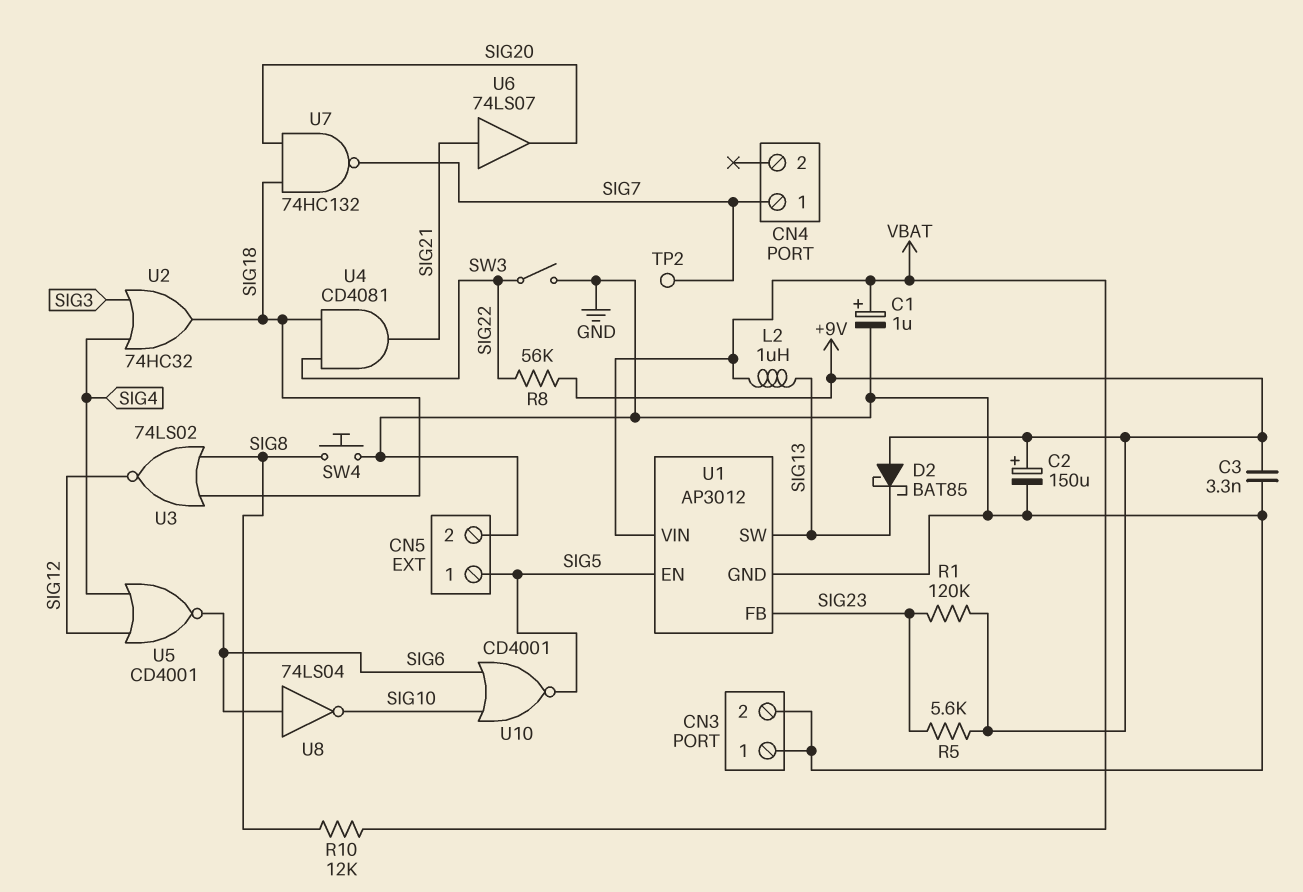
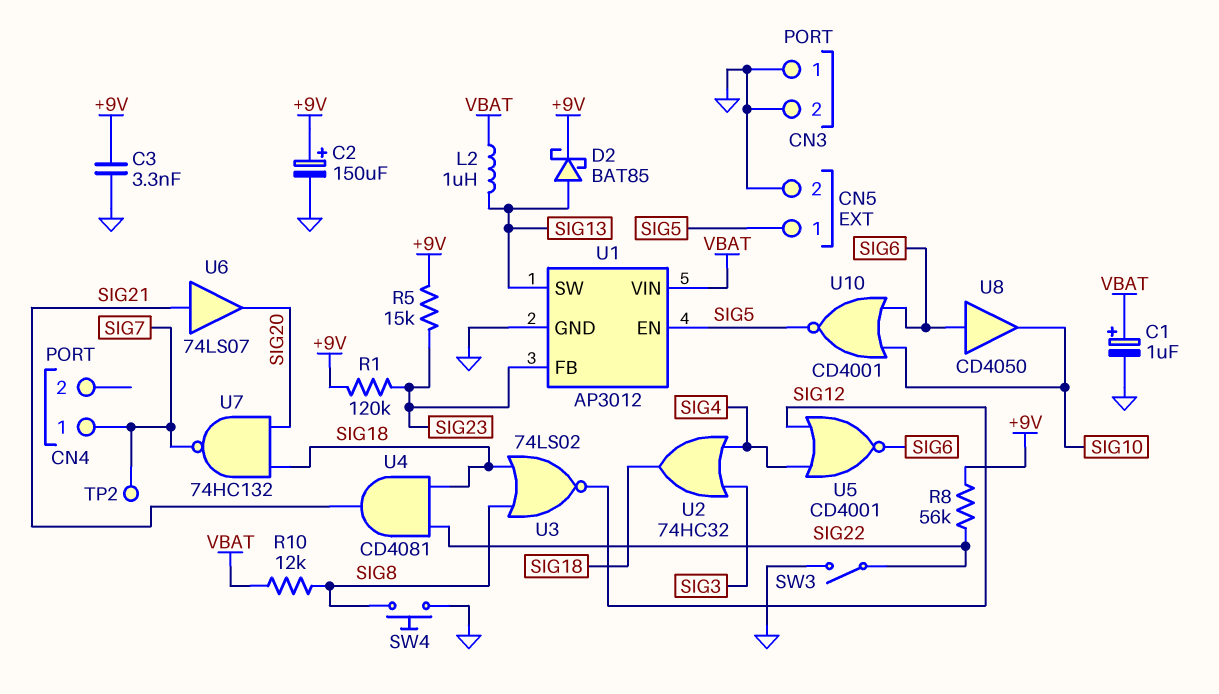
D2: schottky BAT85 (A +9V, K SIG13) -> schottky BAT85 (A SIG13, K +9V)
R5: 5.6k (+9V, SIG23) -> 15k (+9V, SIG23)
U8: NOT 74LS04 (in SIG6, out SIG10) -> buffer CD4050 (in SIG6, out SIG10)

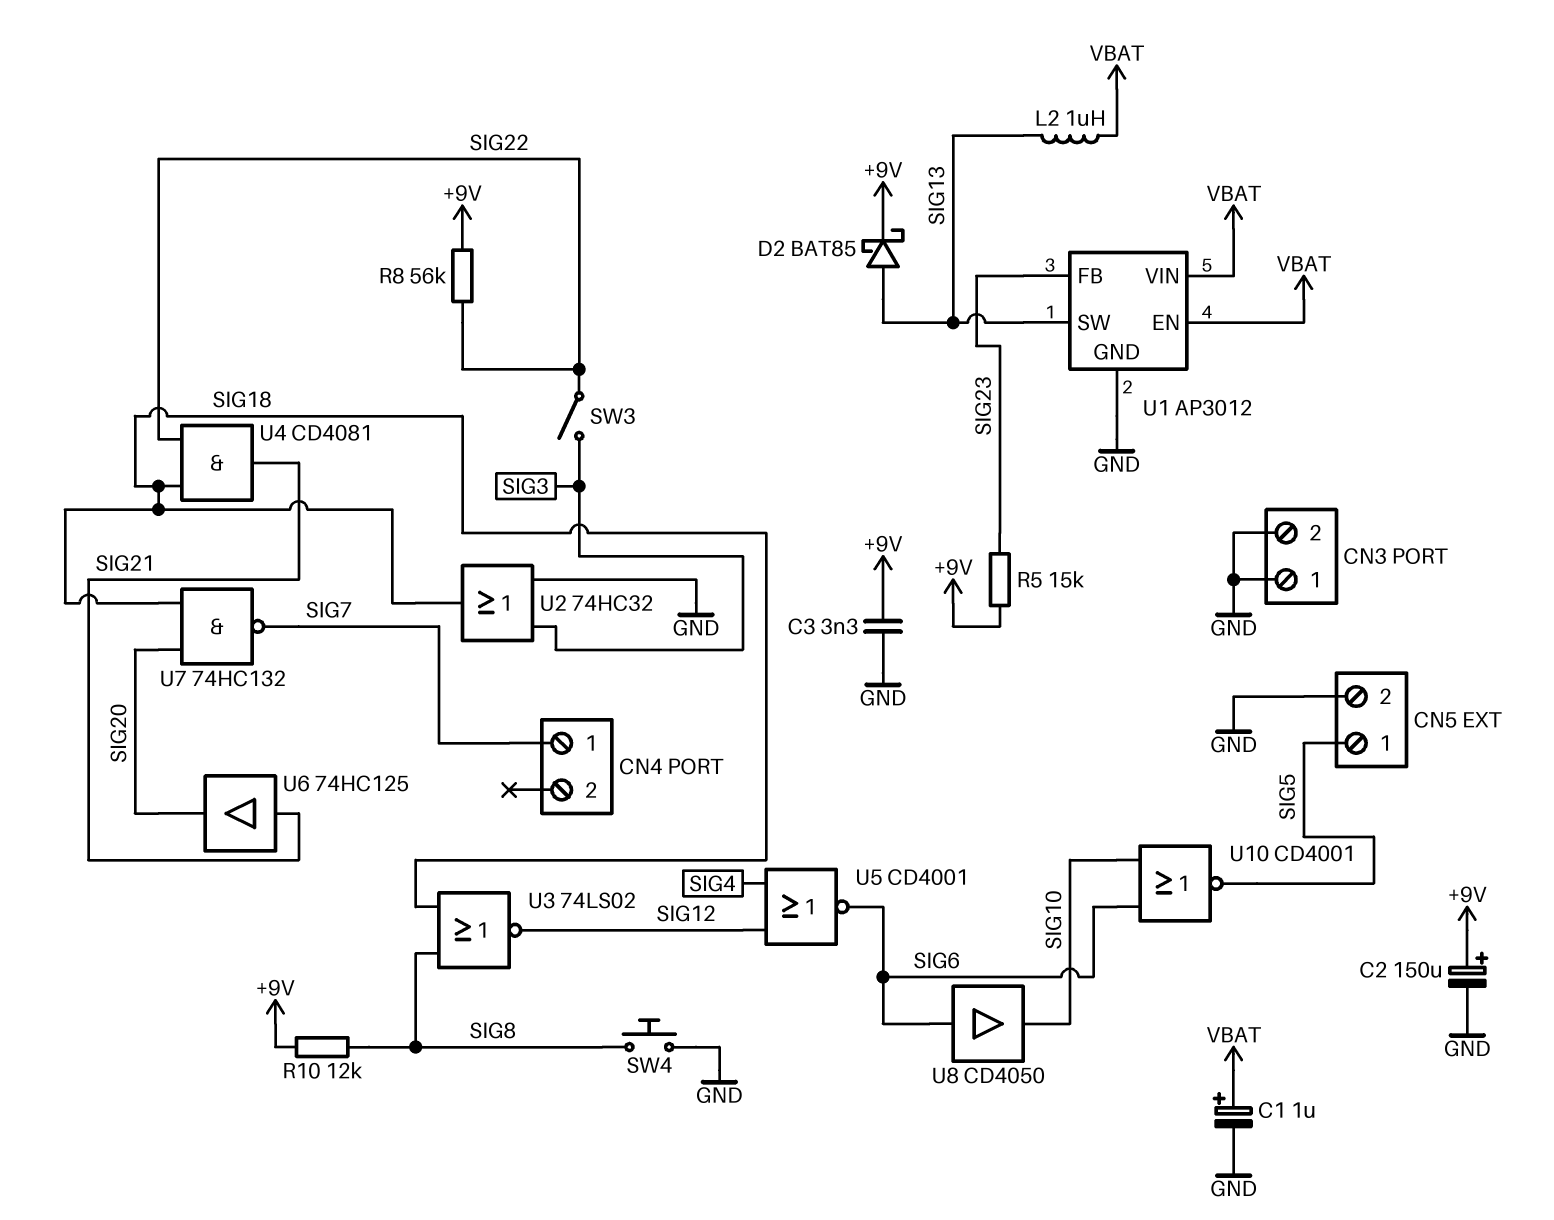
R1: 120k (+9V, SIG23) -> none
R10: 12k (SIG8, VBAT) -> 12k (+9V, SIG8)
SW3: switch (GND, SIG22) -> switch (SIG3, SIG22)
TP2: test point (SIG7) -> none
U1 pin EN: SIG5 -> VBAT
U2: OR 74HC32 (in SIG3, in SIG4, out SIG18) -> OR 74HC32 (in GND, in SIG3, out SIG18)
U6: buffer 74LS07 (in SIG21, out SIG20) -> buffer 74HC125 (in SIG21, out SIG20)

